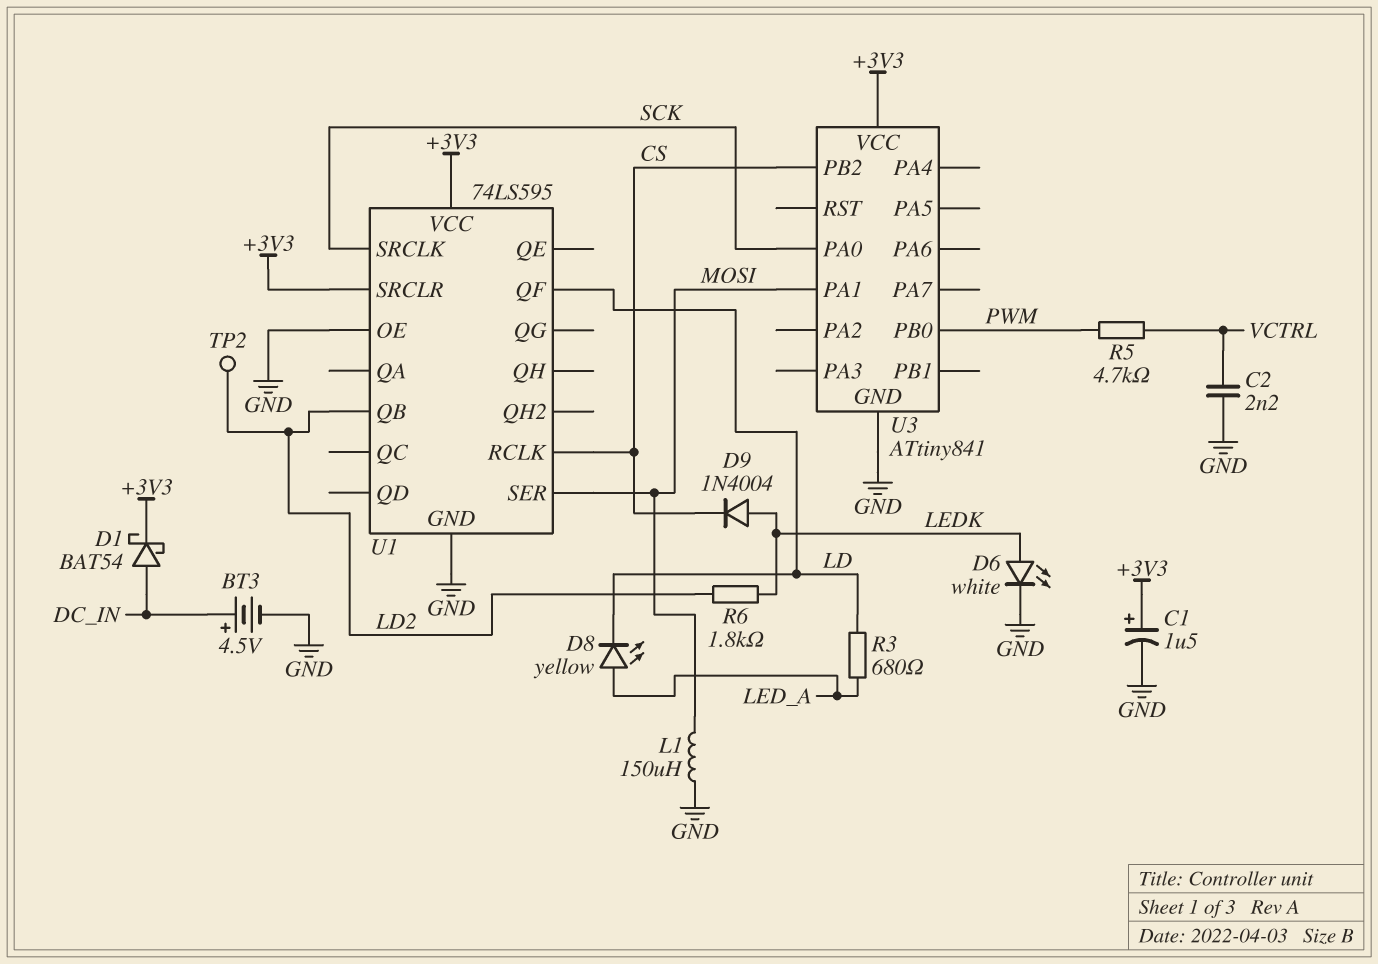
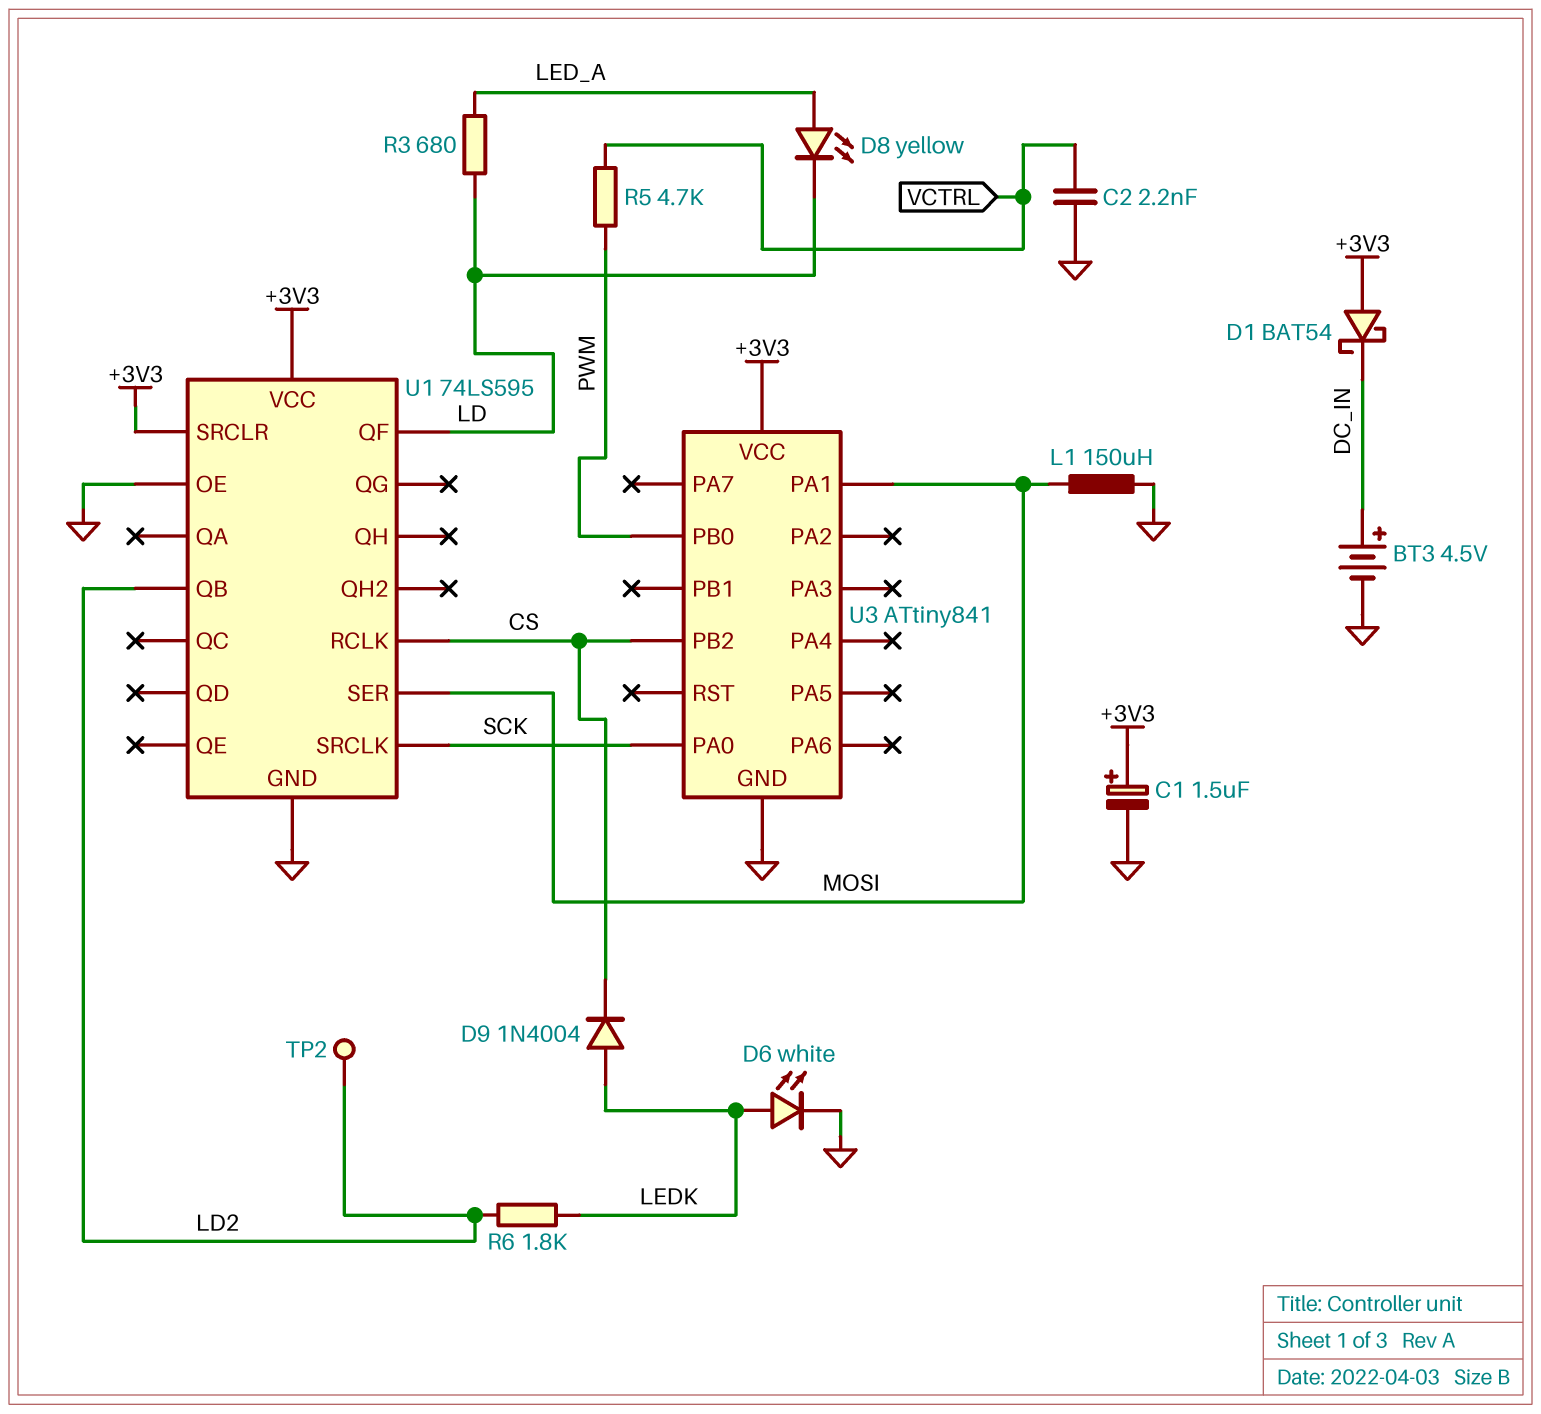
D1: schottky BAT54 (A DC_IN, K +3V3) -> schottky BAT54 (A +3V3, K DC_IN)

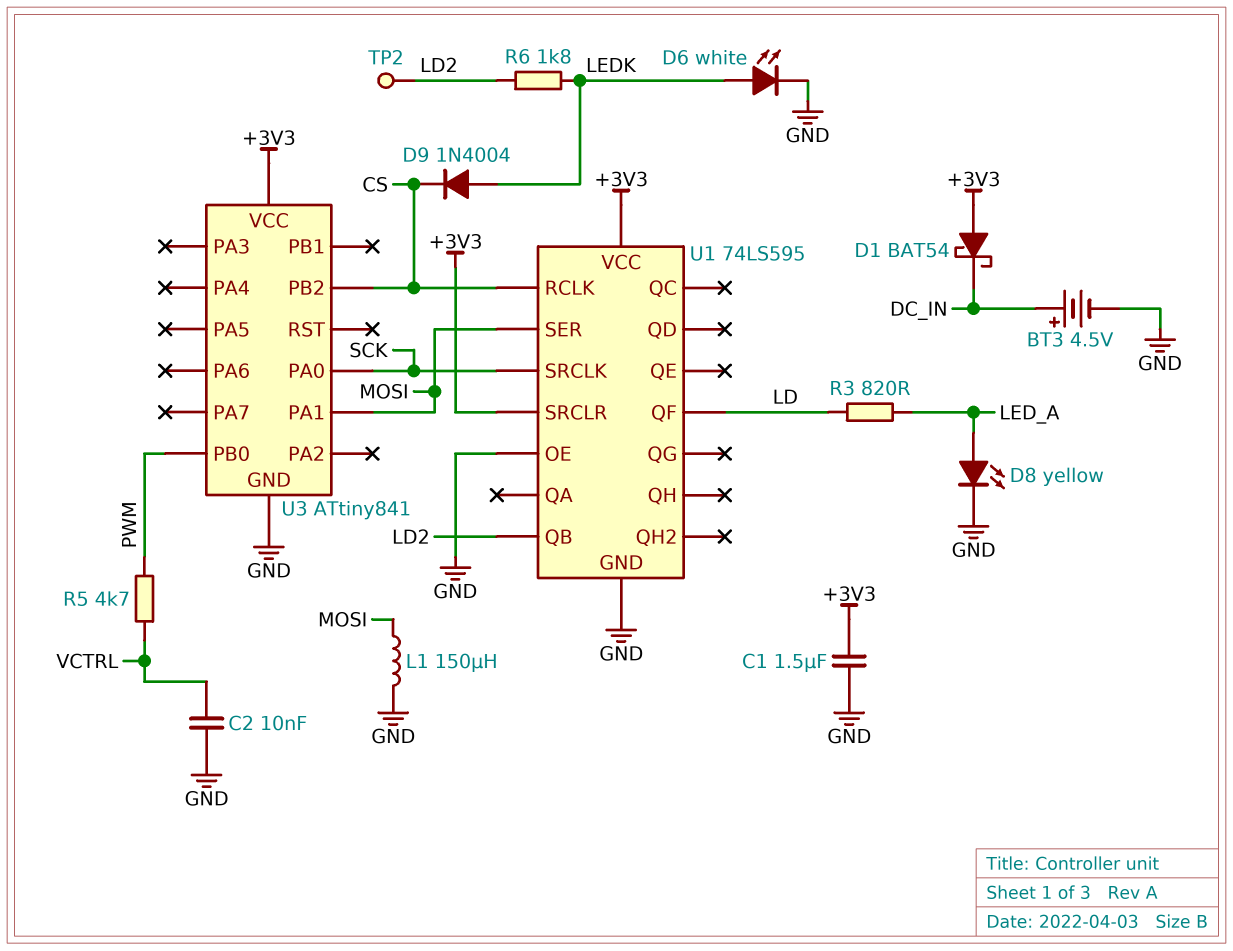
C1: 1.5uF (plus +3V3, minus GND) -> 1.5uF (+3V3, GND)
C2: 2.2nF (GND, VCTRL) -> 10nF (GND, VCTRL)
D8: LED yellow (A LED_A, K LD) -> LED yellow (A LED_A, K GND)
R3: 680 (LD, LED_A) -> 820 (LD, LED_A)

